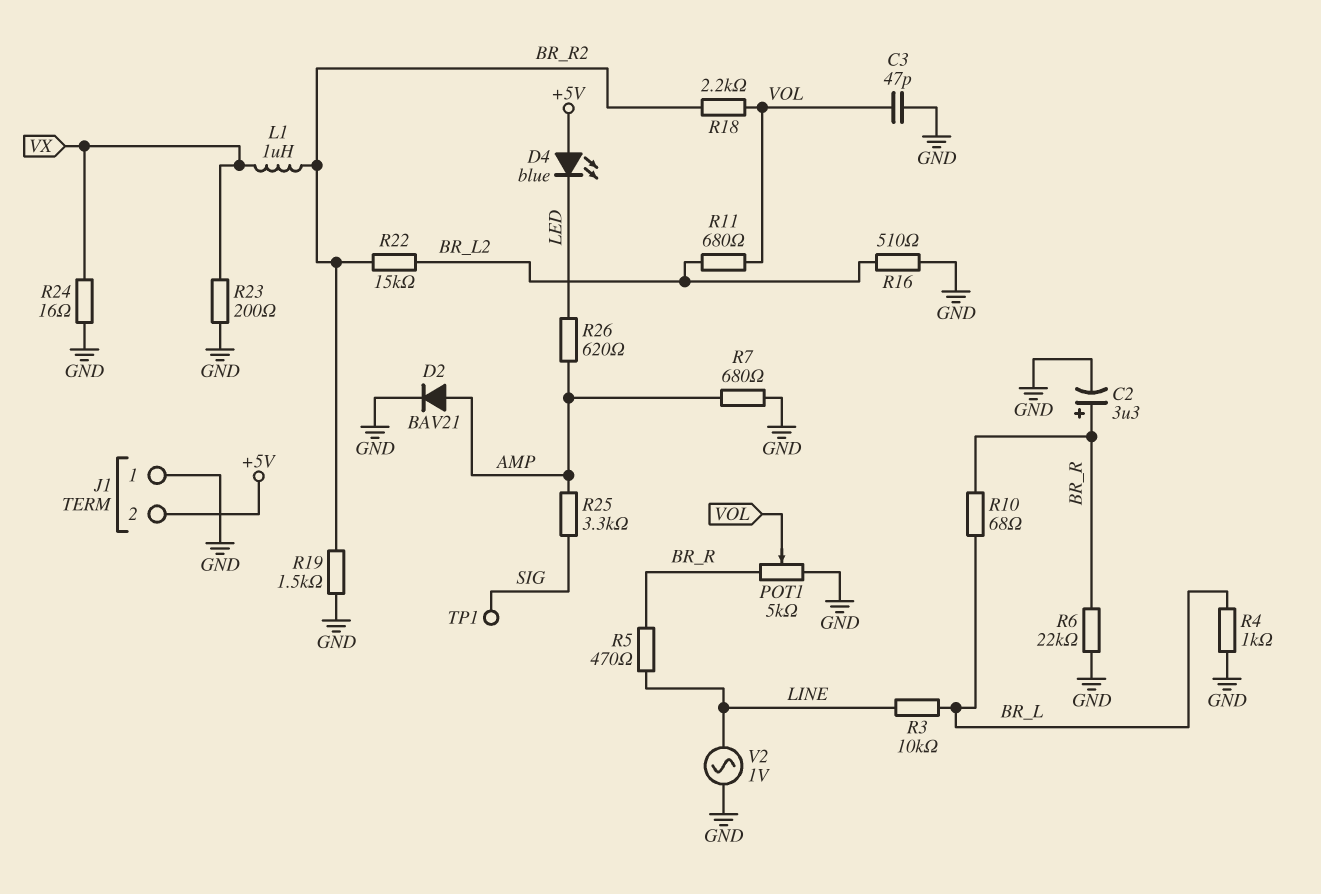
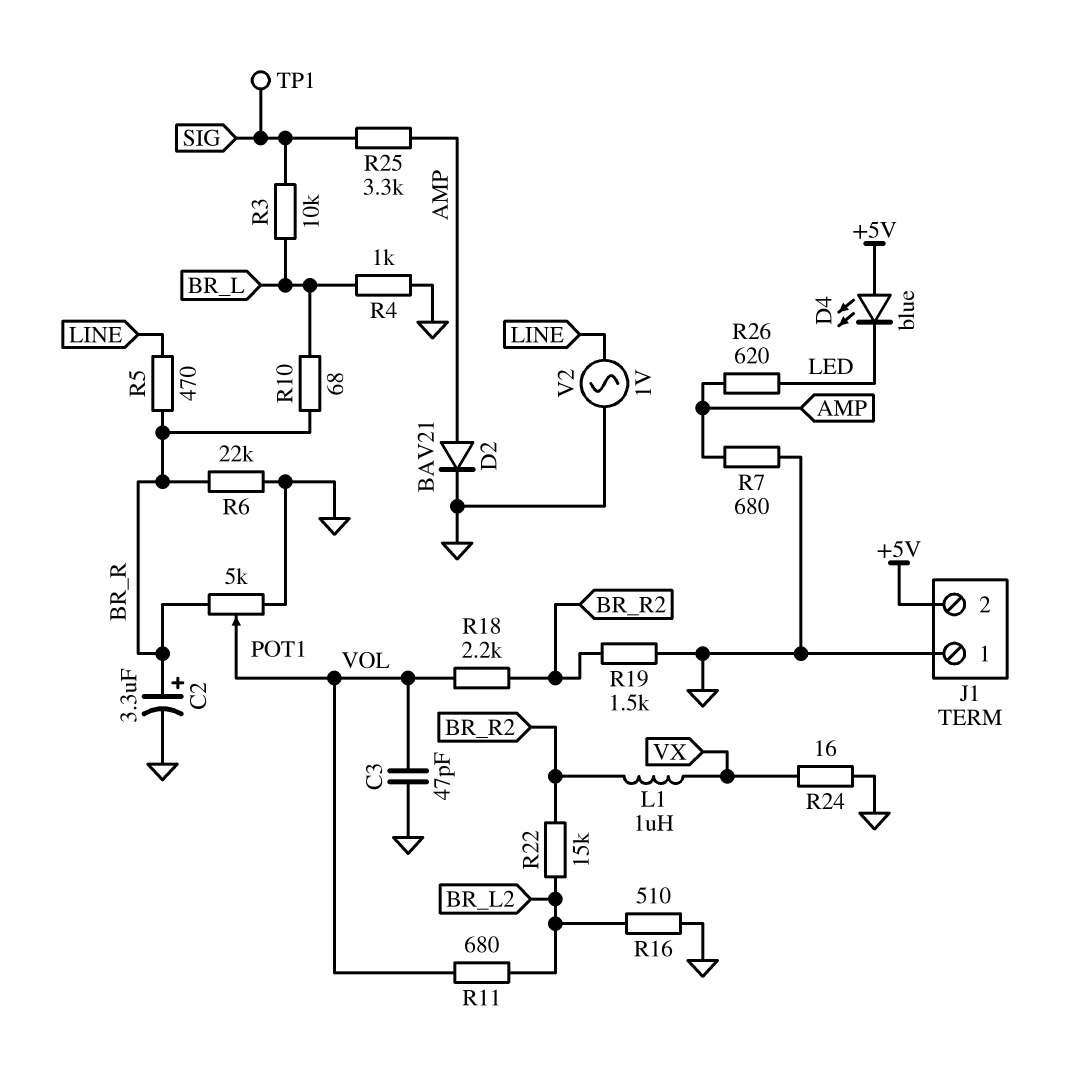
R3: 10k (BR_L, LINE) -> 10k (BR_L, SIG)
R23: 200 (GND, VX) -> none

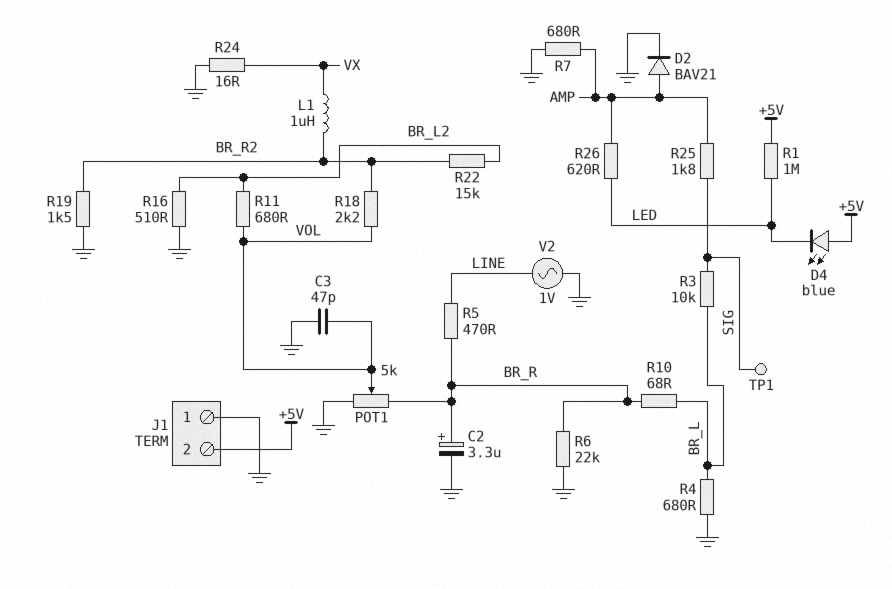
R1: none -> 1M (+5V, LED)
R4: 1k (BR_L, GND) -> 680 (BR_L, GND)
R25: 3.3k (AMP, SIG) -> 1.8k (AMP, SIG)

